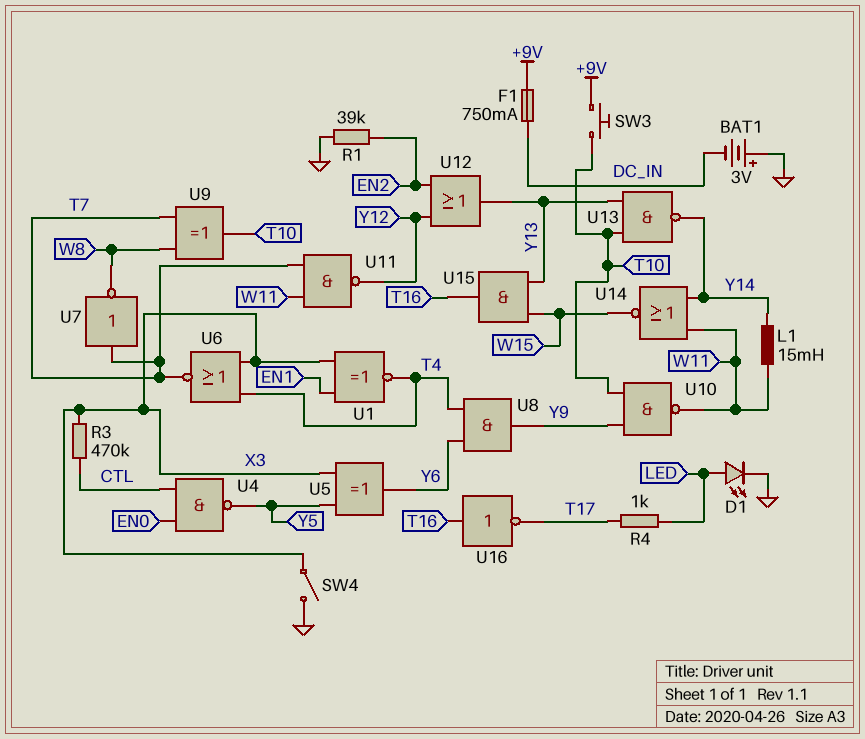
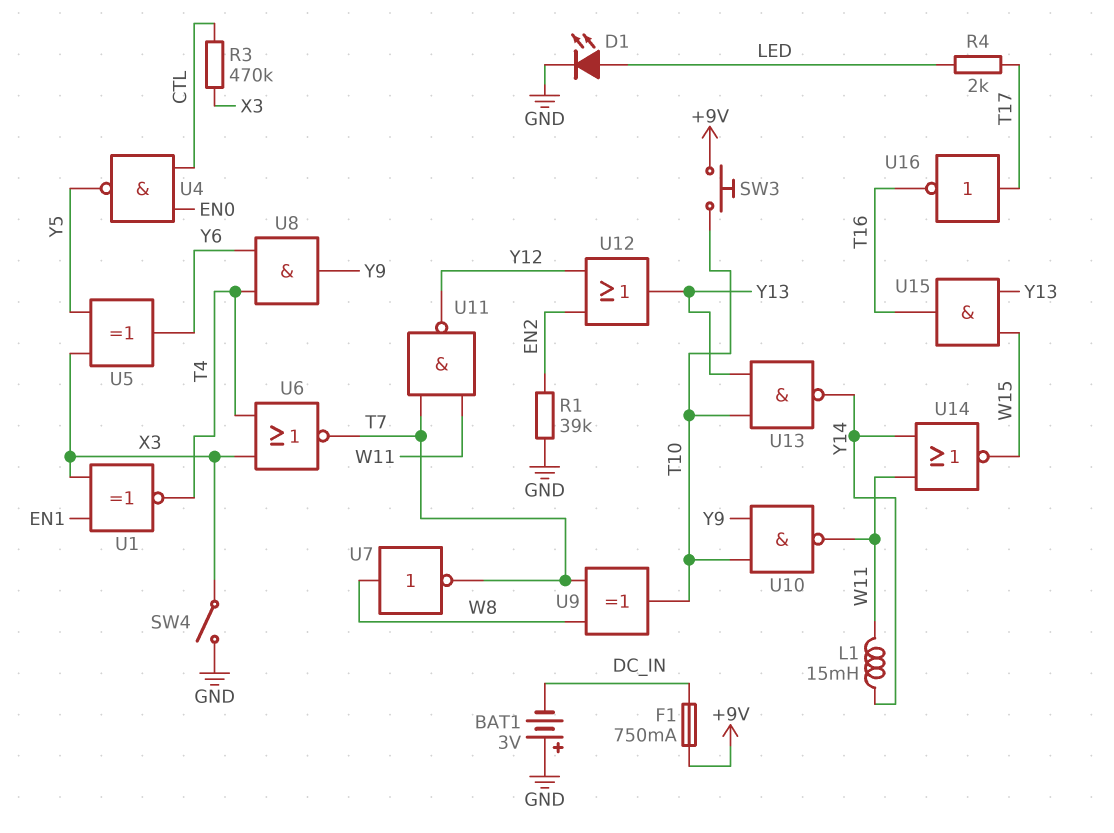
R4: 1k (LED, T17) -> 2k (LED, T17)
U7: NOT (in T7, out W8) -> NOT (in W8, out T7)
U16: NOT (in T16, out T17) -> NOT (in T17, out T16)

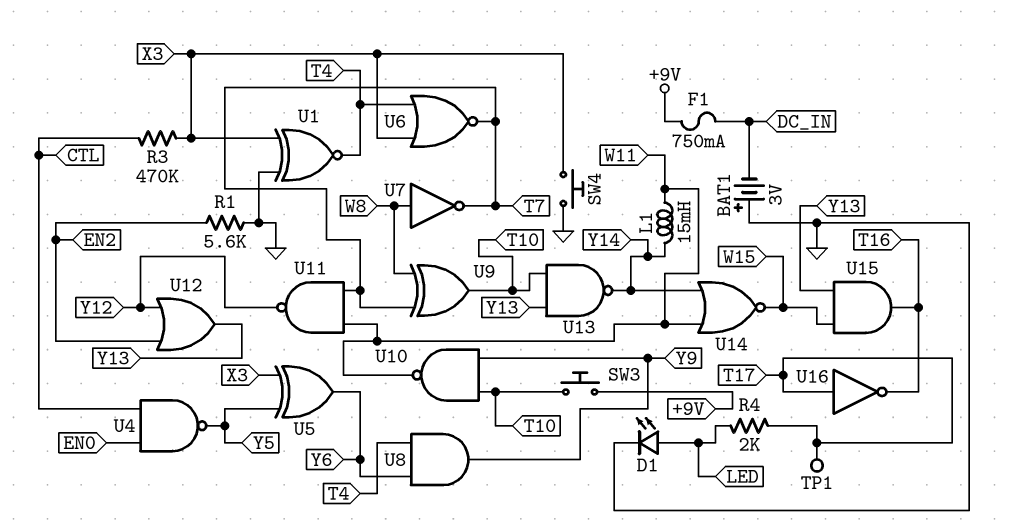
R1: 39k (EN2, GND) -> 5.6k (EN2, GND)
SW4: switch (GND, X3) -> button (GND, X3)
TP1: none -> test point (T17)
U1: XNOR (in EN1, in X3, out T4) -> XNOR (in GND, in X3, out T4)

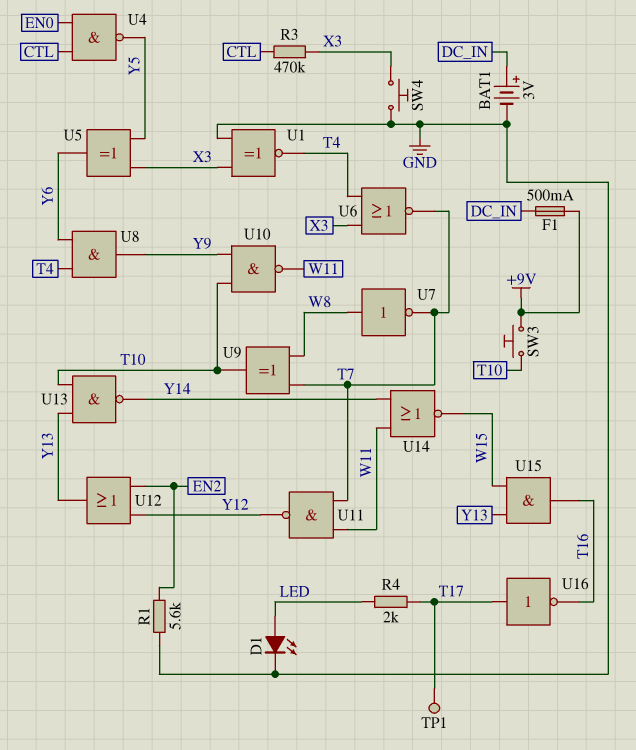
BAT1: 3V (plus GND, minus DC_IN) -> 3V (plus DC_IN, minus GND)
F1: 750mA (+9V, DC_IN) -> 500mA (+9V, DC_IN)
L1: 15mH (W11, Y14) -> none

